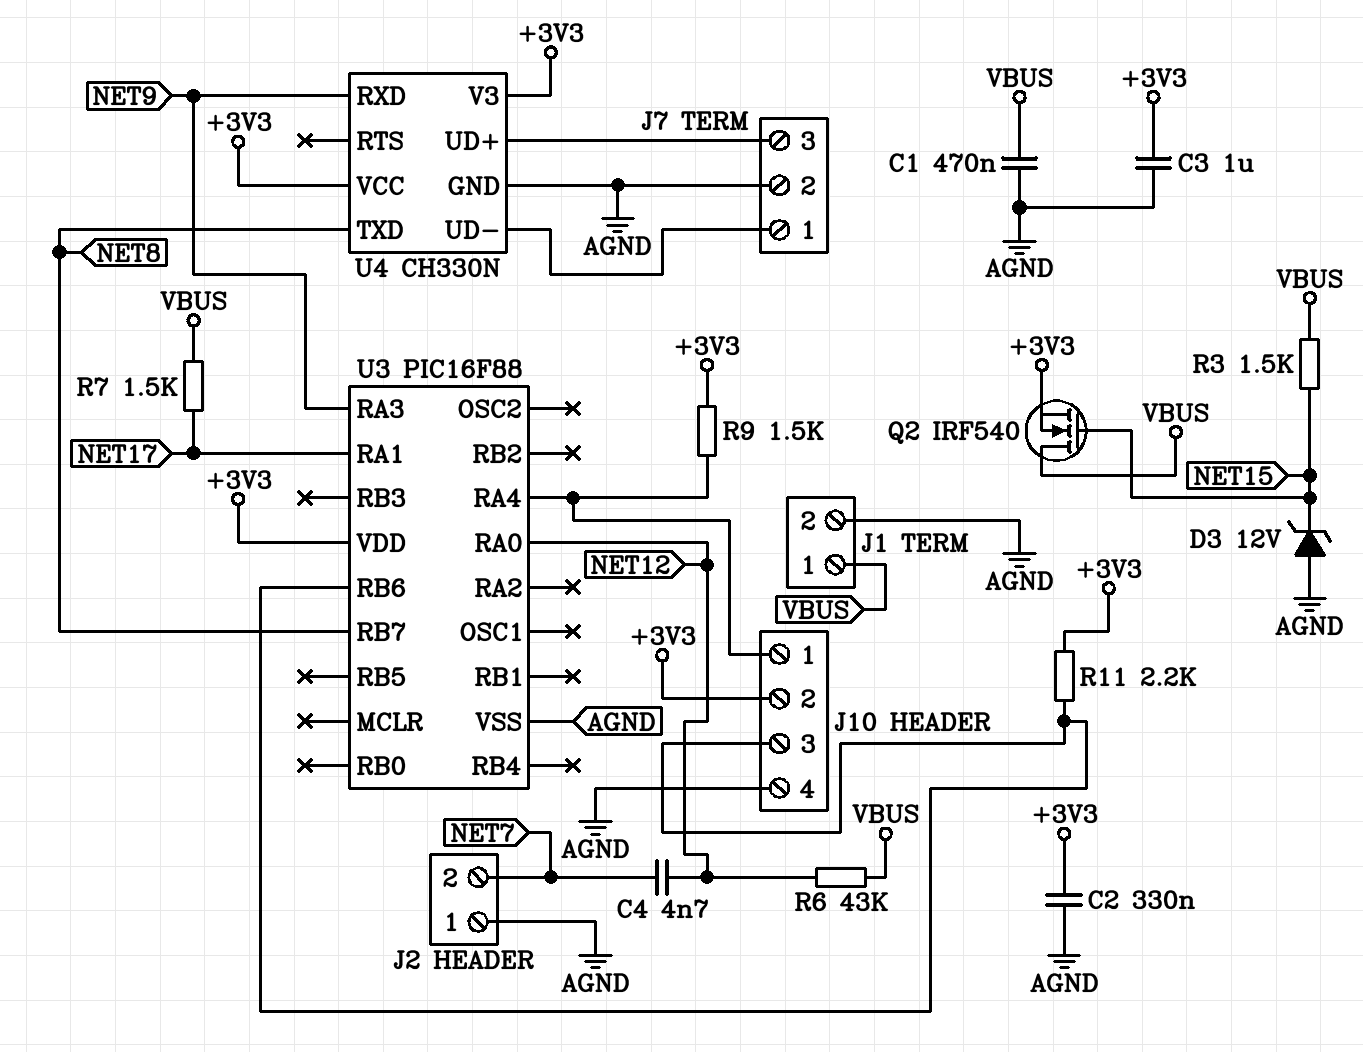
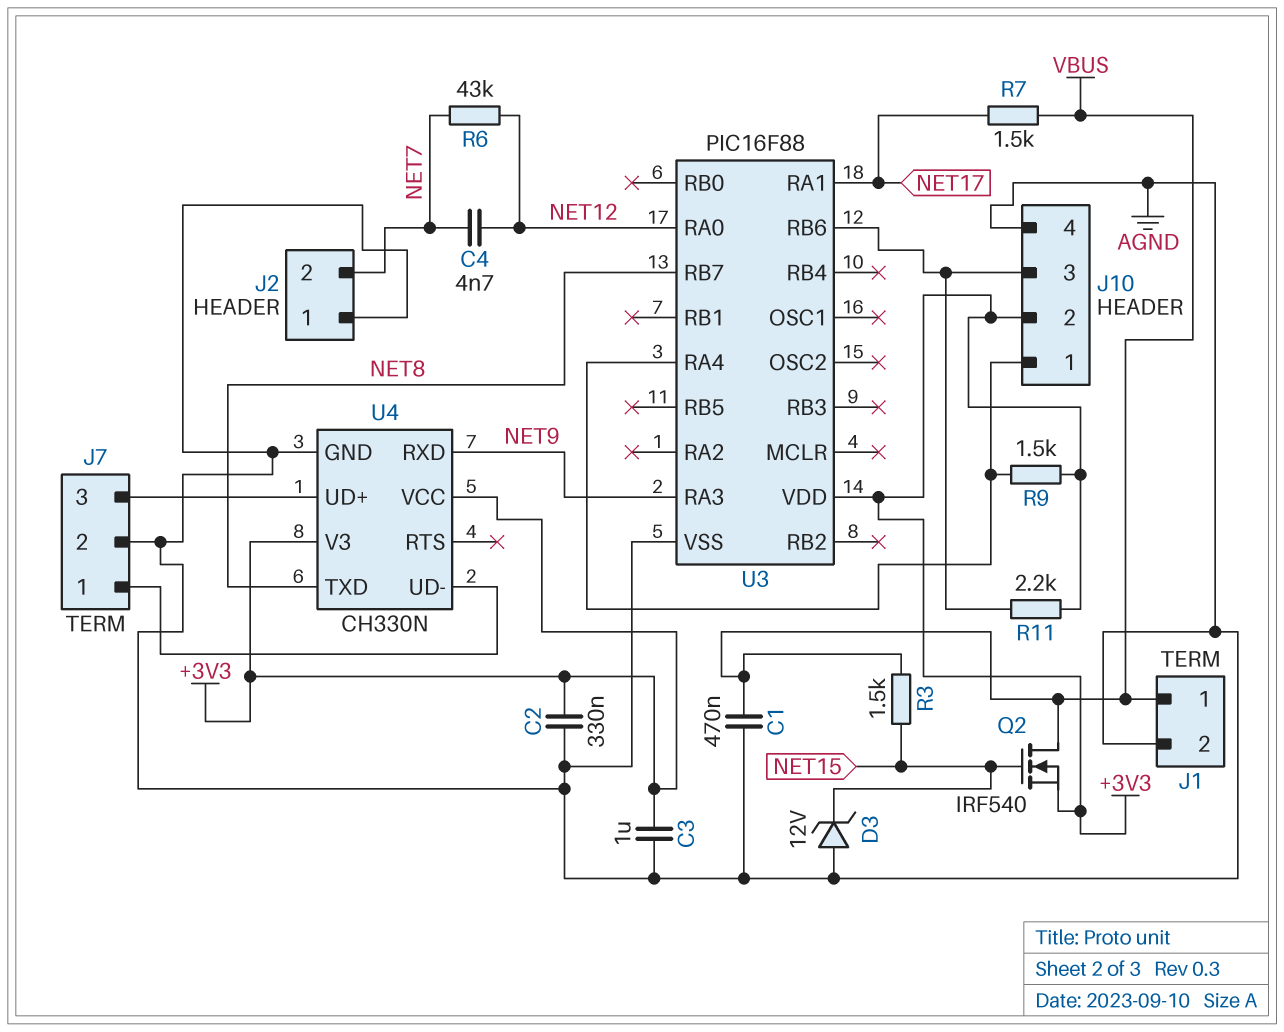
R6: 43k (NET12, VBUS) -> 43k (NET7, NET12)

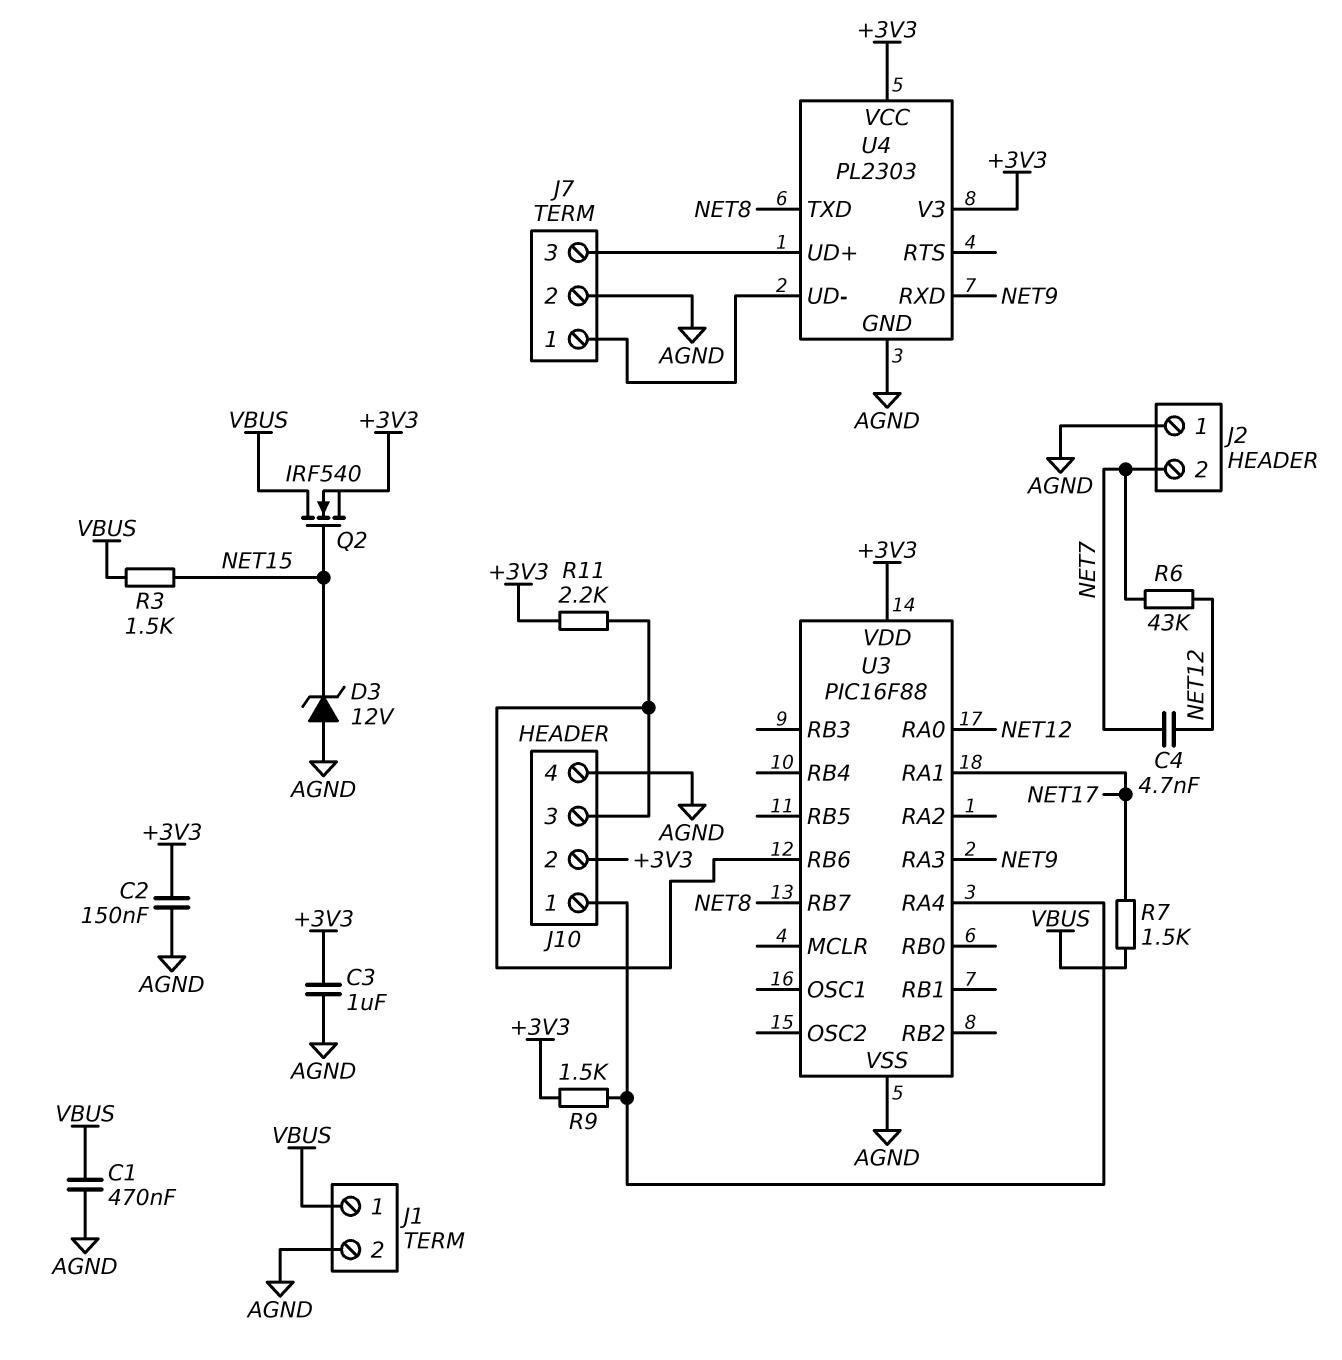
C2: 330nF (+3V3, AGND) -> 150nF (+3V3, AGND)
U4: CH330N -> PL2303

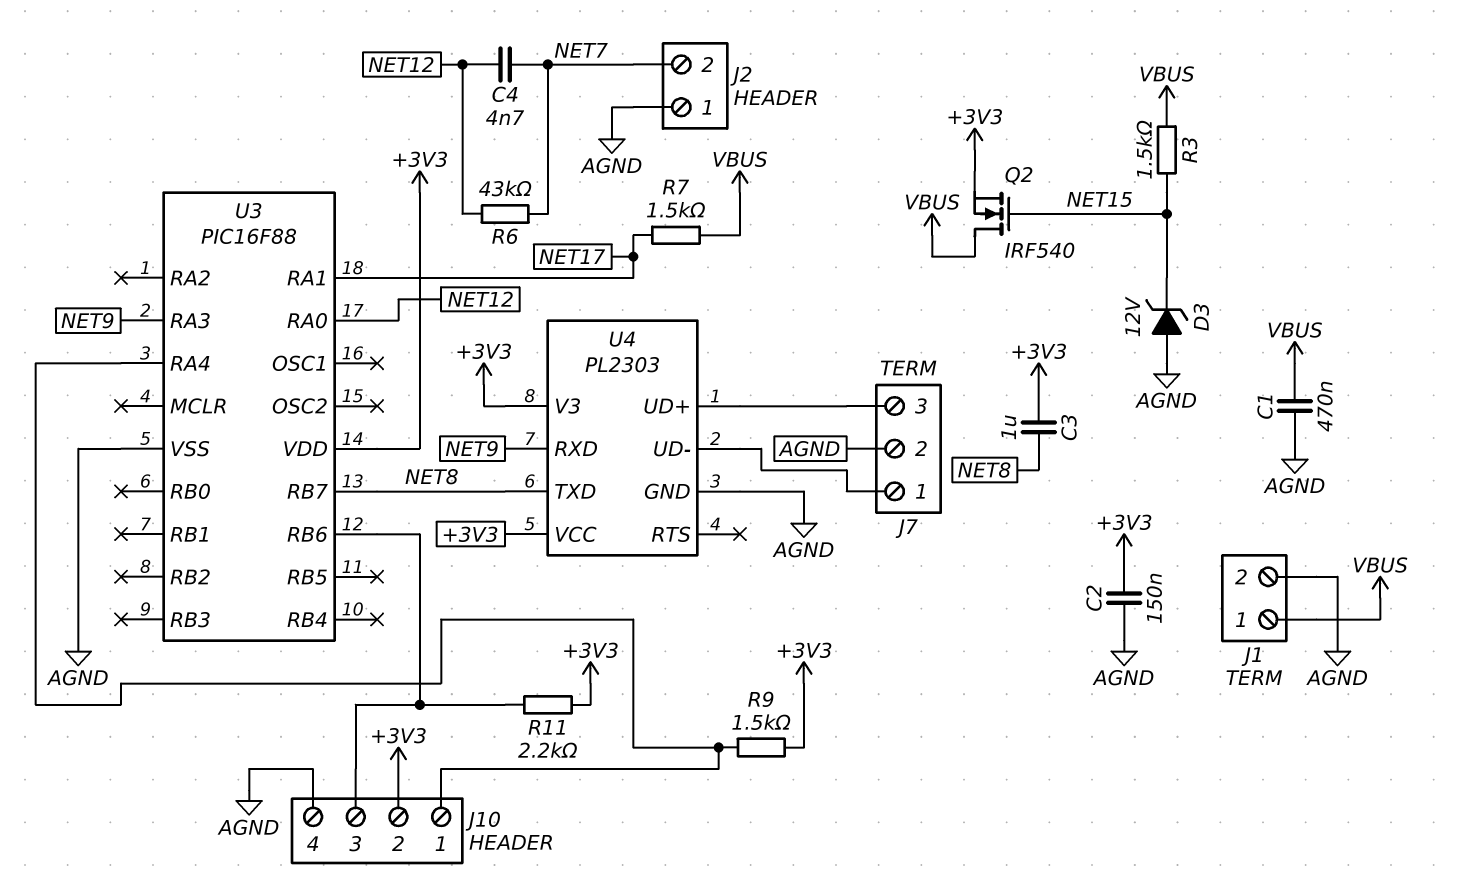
C3: 1uF (+3V3, AGND) -> 1uF (+3V3, NET8)

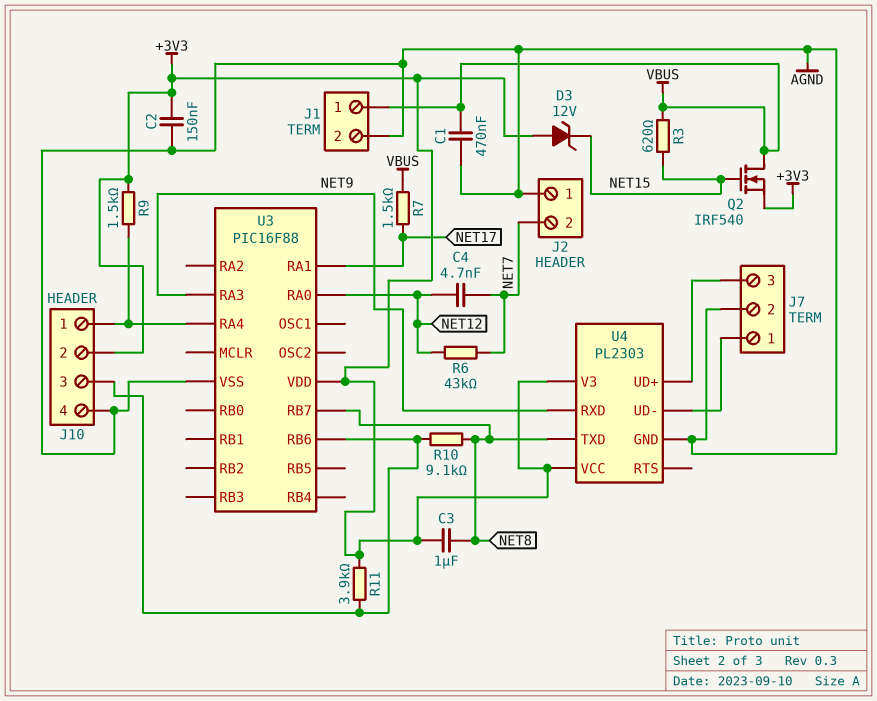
D3: zener 12V (A AGND, K NET15) -> zener 12V (A +3V3, K NET15)
R3: 1.5k (NET15, VBUS) -> 620 (NET15, VBUS)
R10: none -> 9.1k (J10/3, NET8)
R11: 2.2k (+3V3, J10/3) -> 3.9k (+3V3, J10/3)

